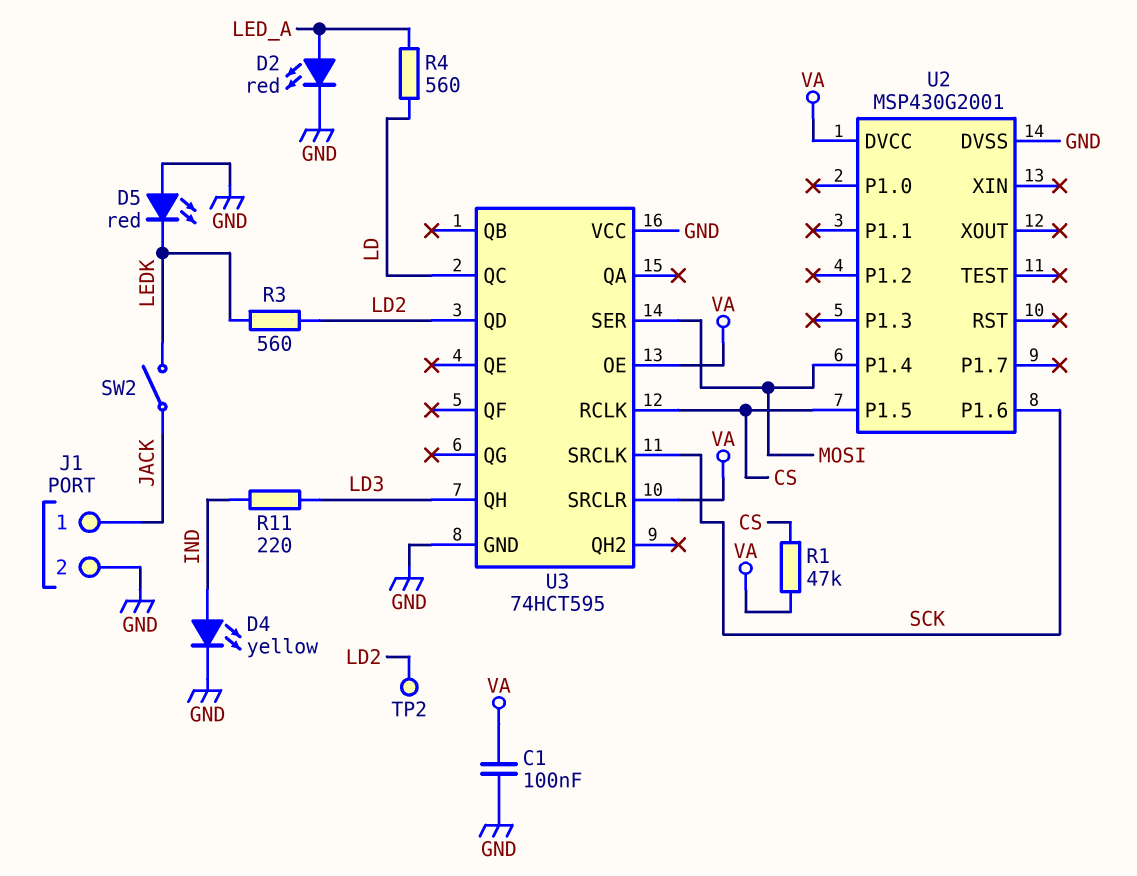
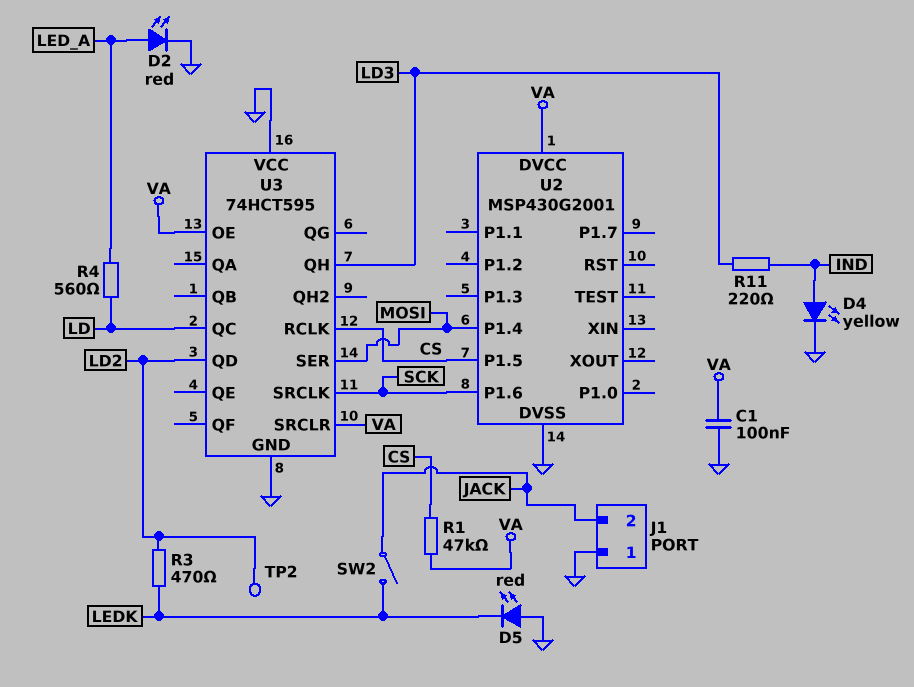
J1 pin 1: JACK -> GND
J1 pin 2: GND -> JACK
R3: 560 (LD2, LEDK) -> 470 (LD2, LEDK)

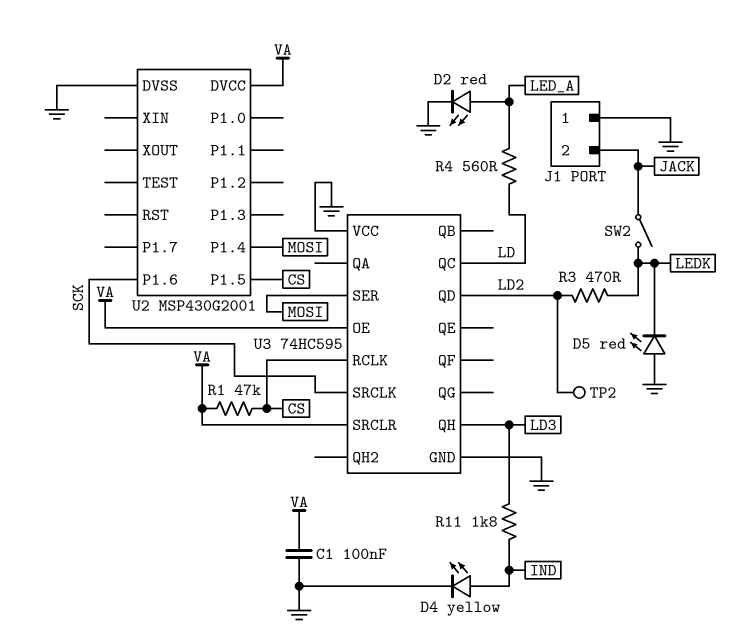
R11: 220 (IND, LD3) -> 1.8k (IND, LD3)
U3: 74HCT595 -> 74HC595

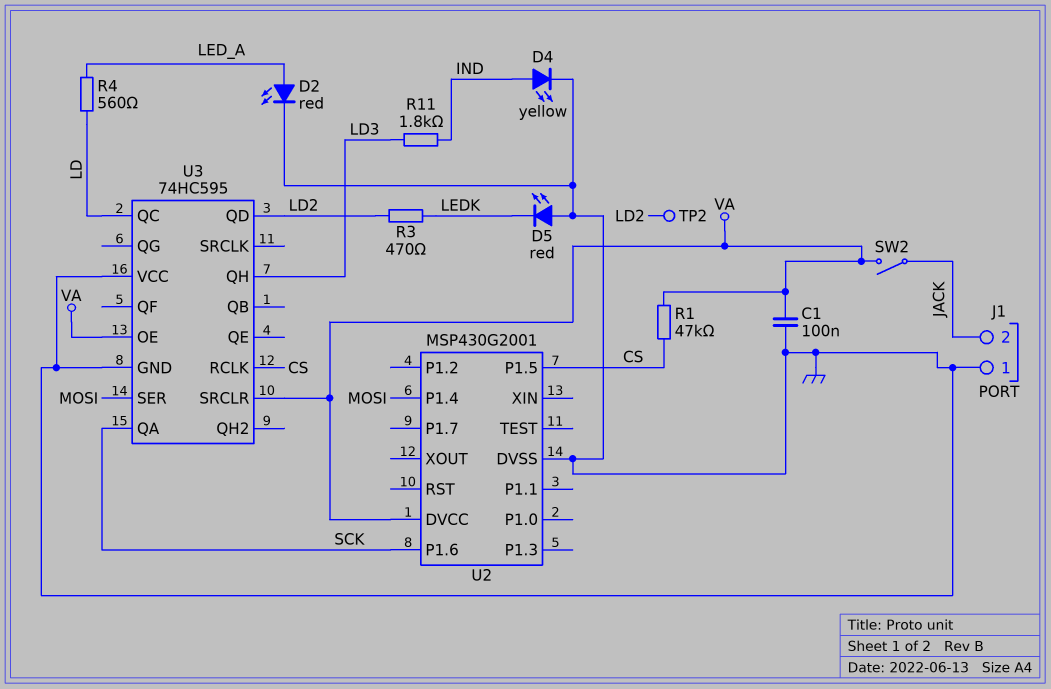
SW2: switch (JACK, LEDK) -> switch (JACK, VA)
U3 pin QA: none -> SCK
U3 pin SRCLK: SCK -> none

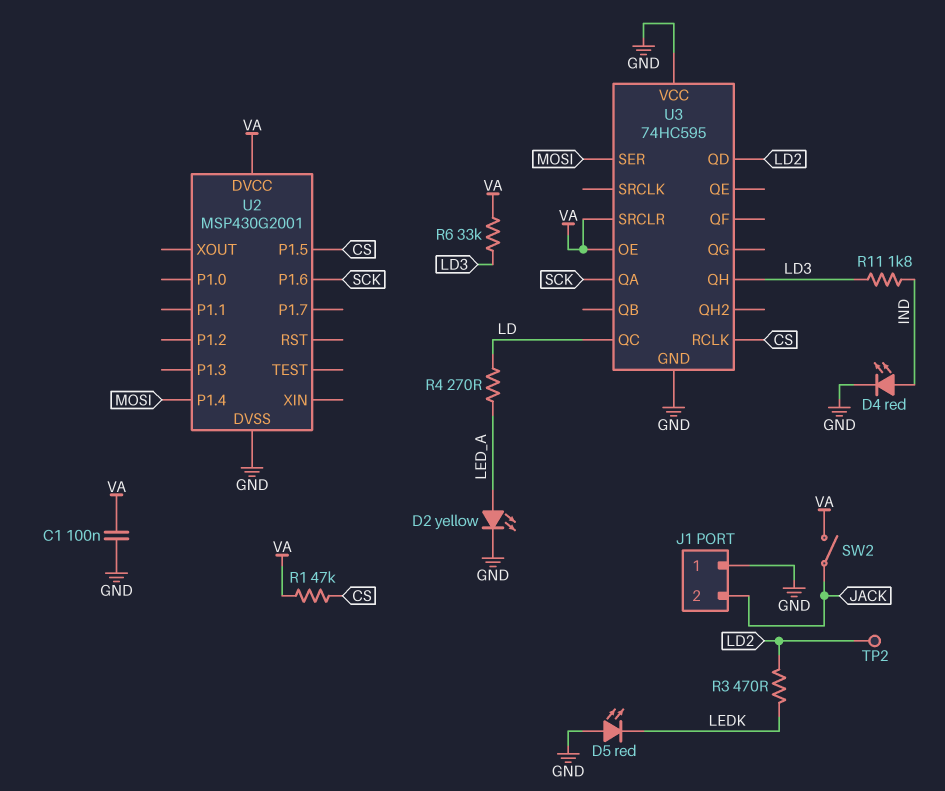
D2: LED red (A LED_A, K GND) -> LED yellow (A LED_A, K GND)
D4: LED yellow (A IND, K GND) -> LED red (A IND, K GND)
R4: 560 (LD, LED_A) -> 270 (LD, LED_A)
R6: none -> 33k (LD3, VA)

